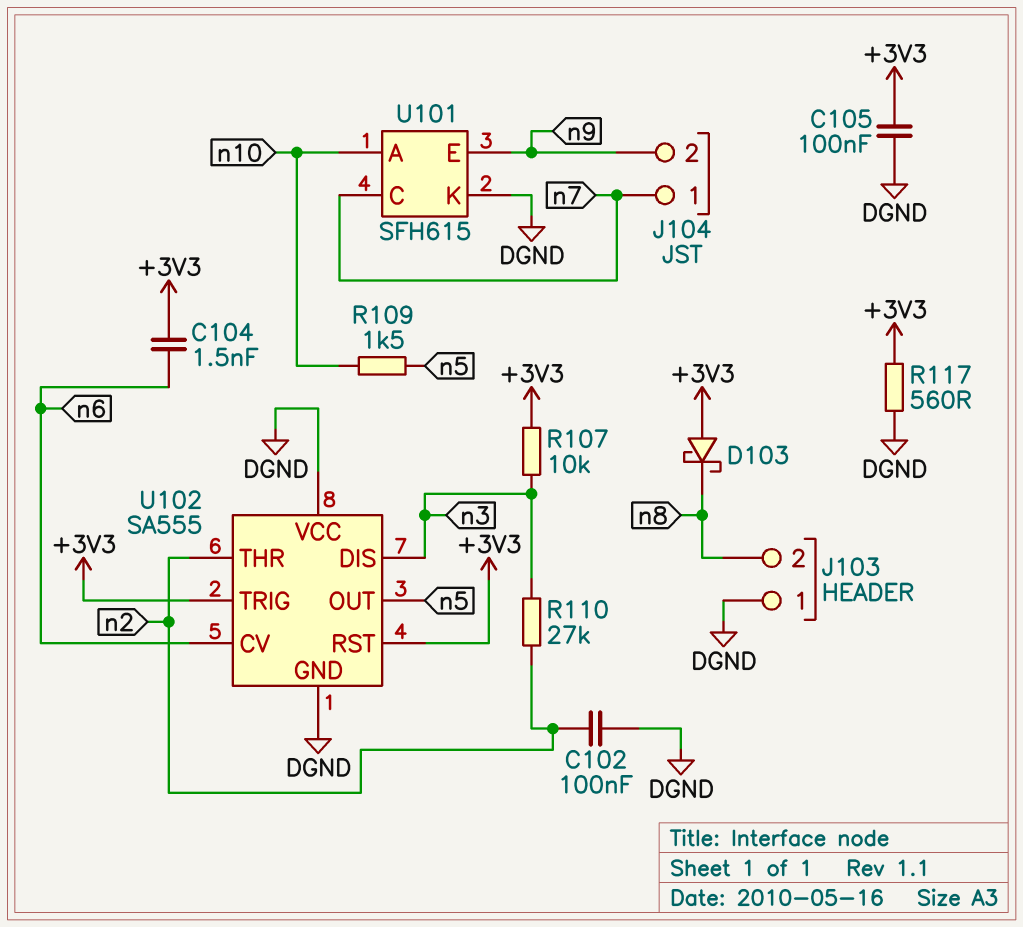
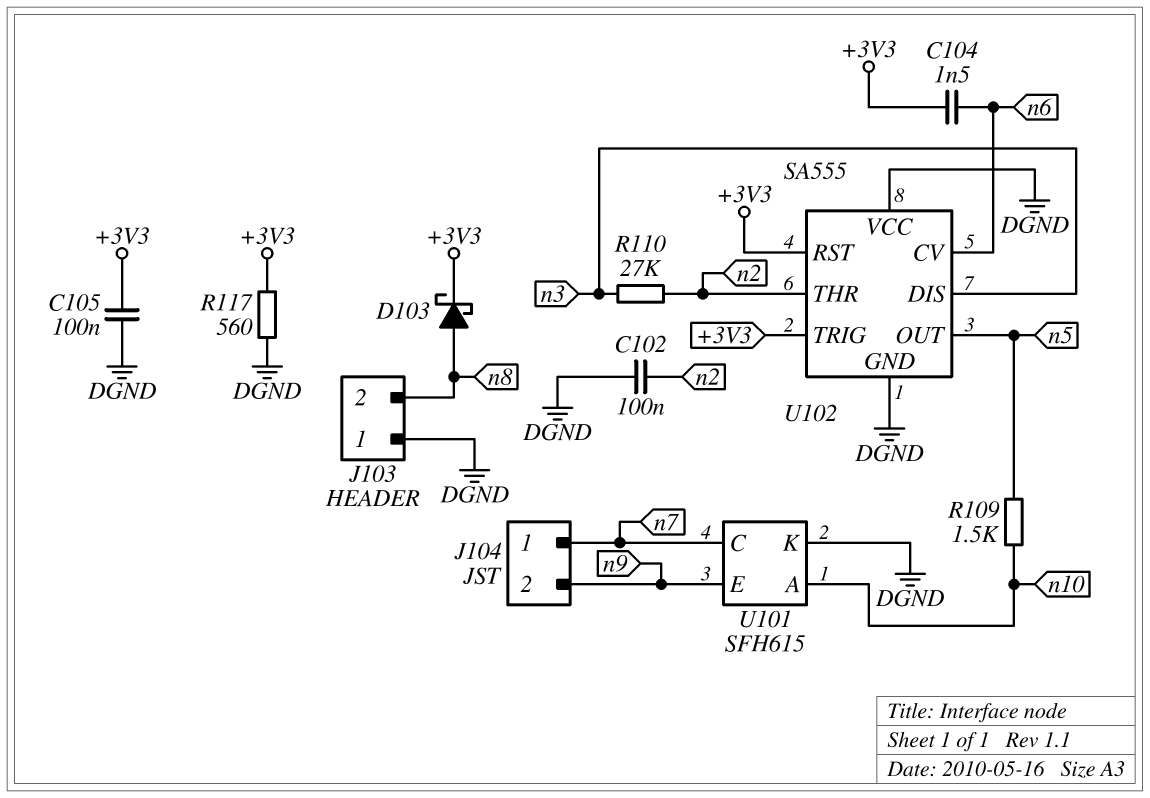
D103: schottky (A +3V3, K n8) -> schottky (A n8, K +3V3)
R107: 10k (+3V3, n3) -> none

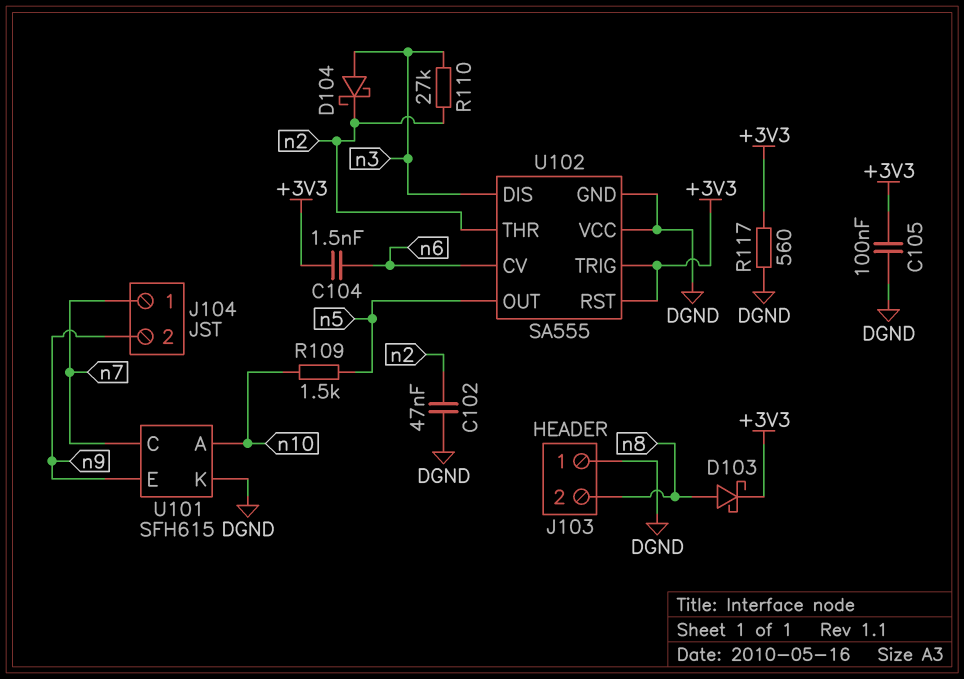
C102: 100nF (DGND, n2) -> 47nF (DGND, n2)
D104: none -> schottky (A n3, K n2)

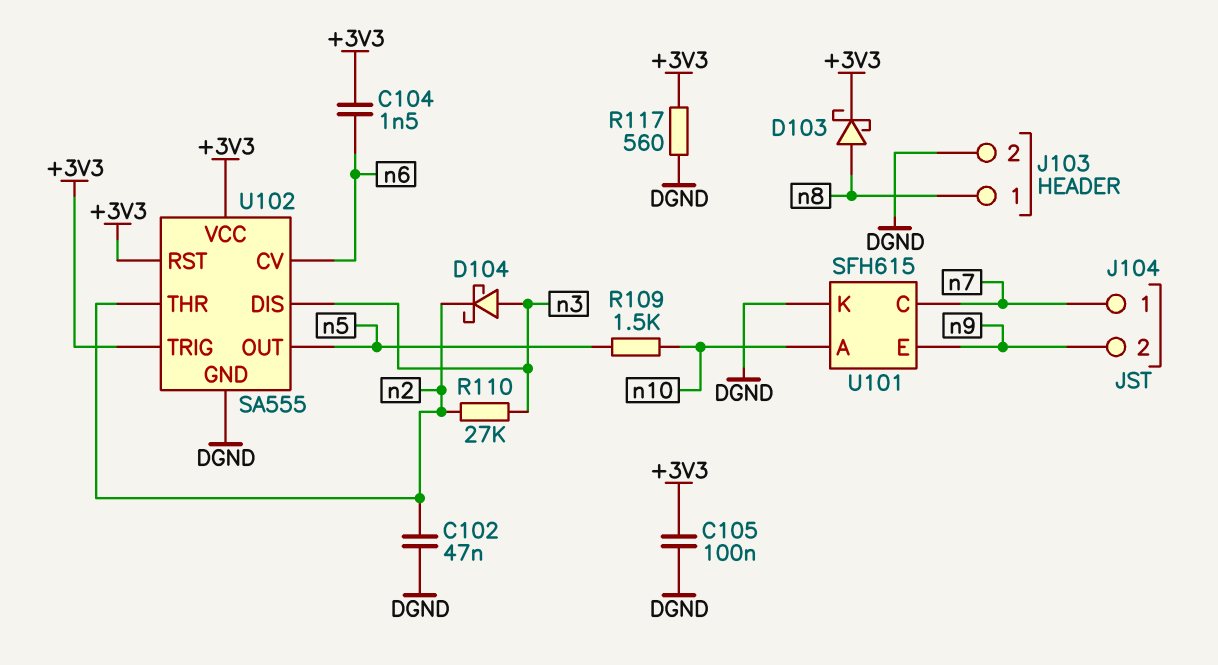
J103 pin 1: DGND -> n8
J103 pin 2: n8 -> DGND
U102 pin VCC: DGND -> +3V3

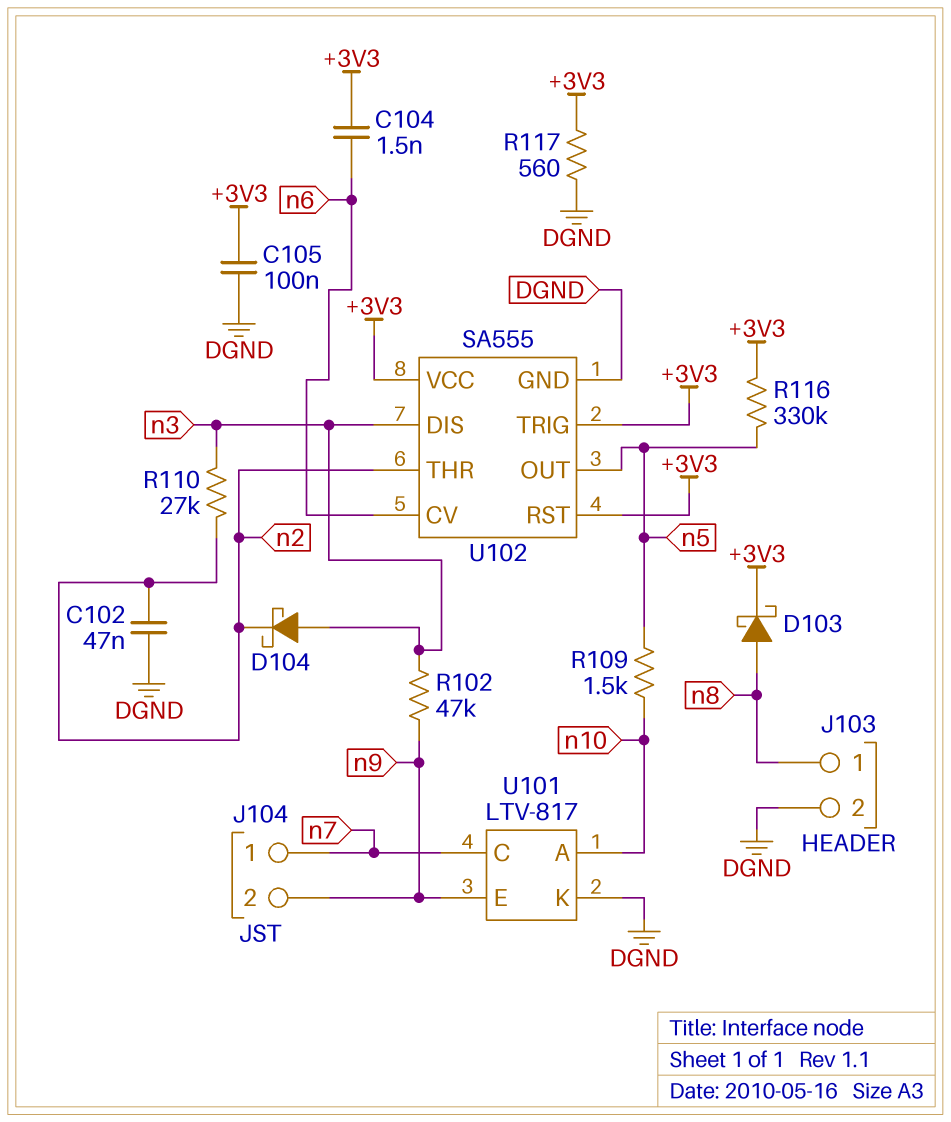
R102: none -> 47k (n3, n9)
R116: none -> 330k (+3V3, n5)
U101: SFH615 -> LTV-817

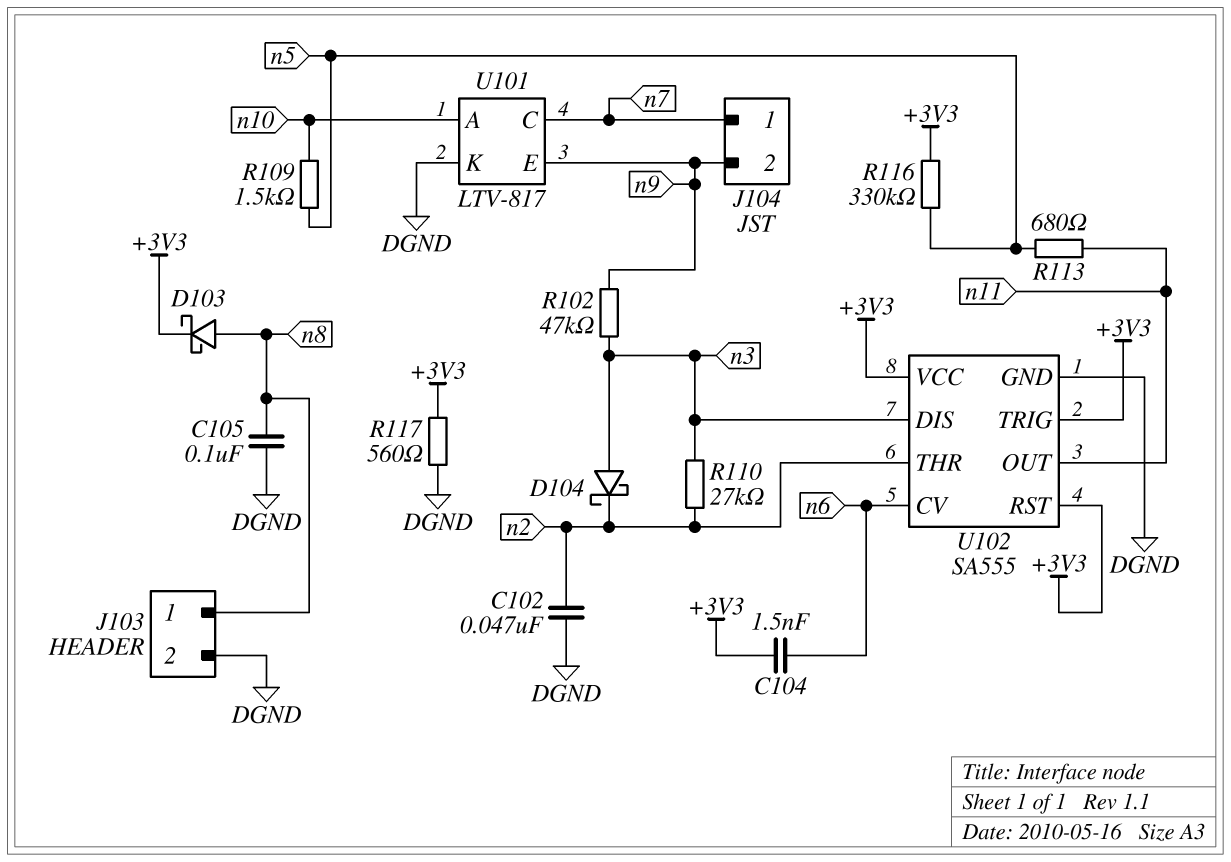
C105: 100nF (+3V3, DGND) -> 100nF (DGND, n8)
R113: none -> 680 (n5, n11)
U102 pin OUT: n5 -> n11

